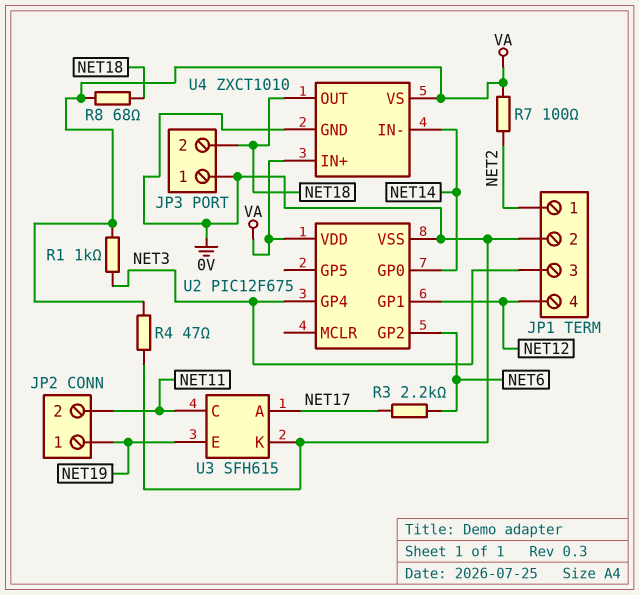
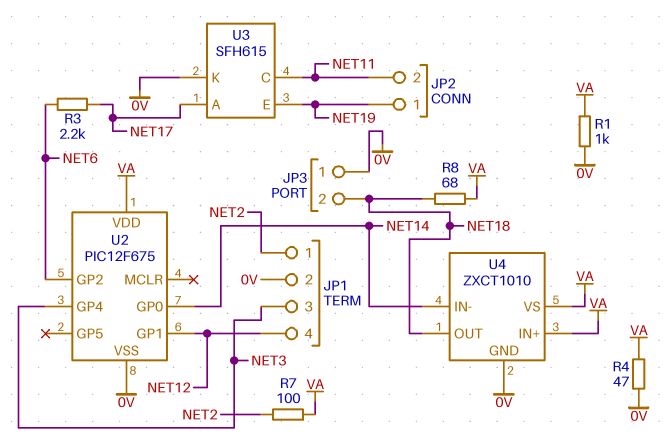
R1: 1k (NET3, VA) -> 1k (0V, VA)

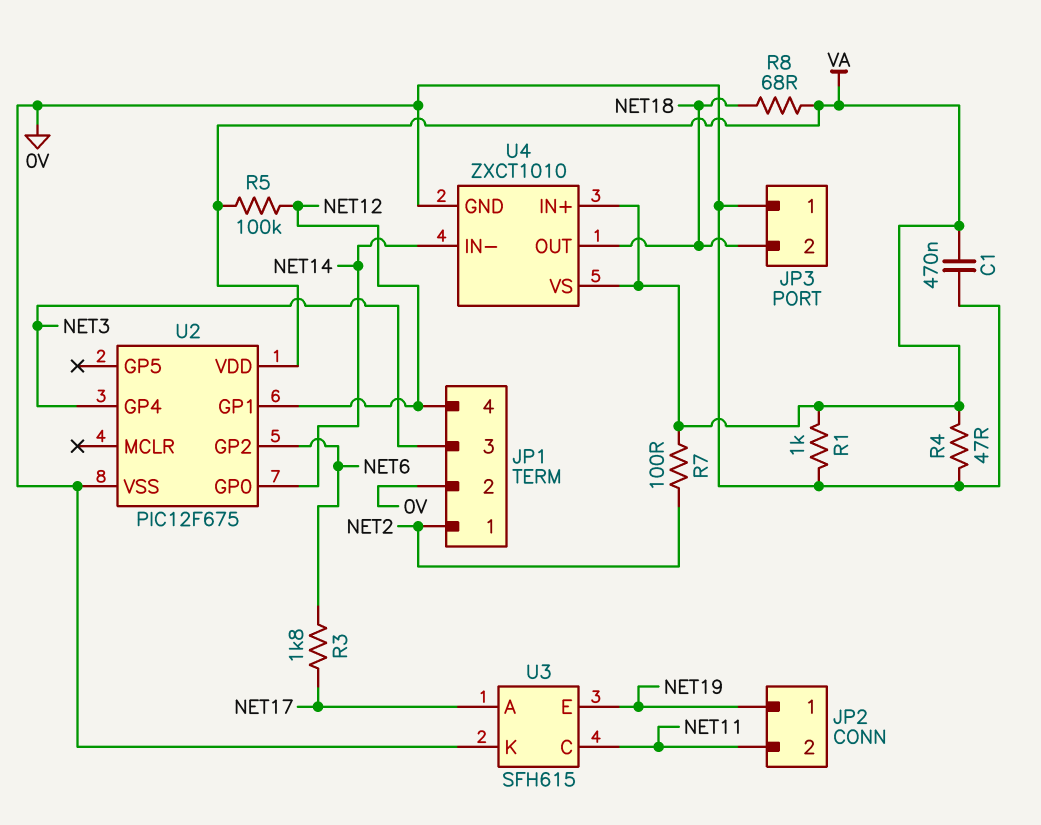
C1: none -> 470nF (0V, VA)
R3: 2.2k (NET6, NET17) -> 1.8k (NET6, NET17)
R5: none -> 100k (NET12, VA)

